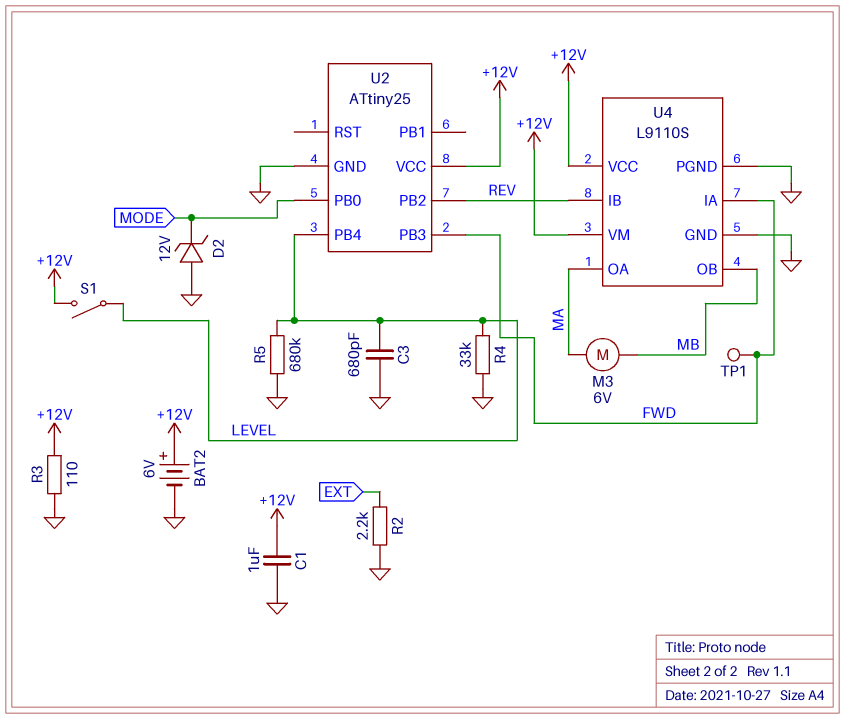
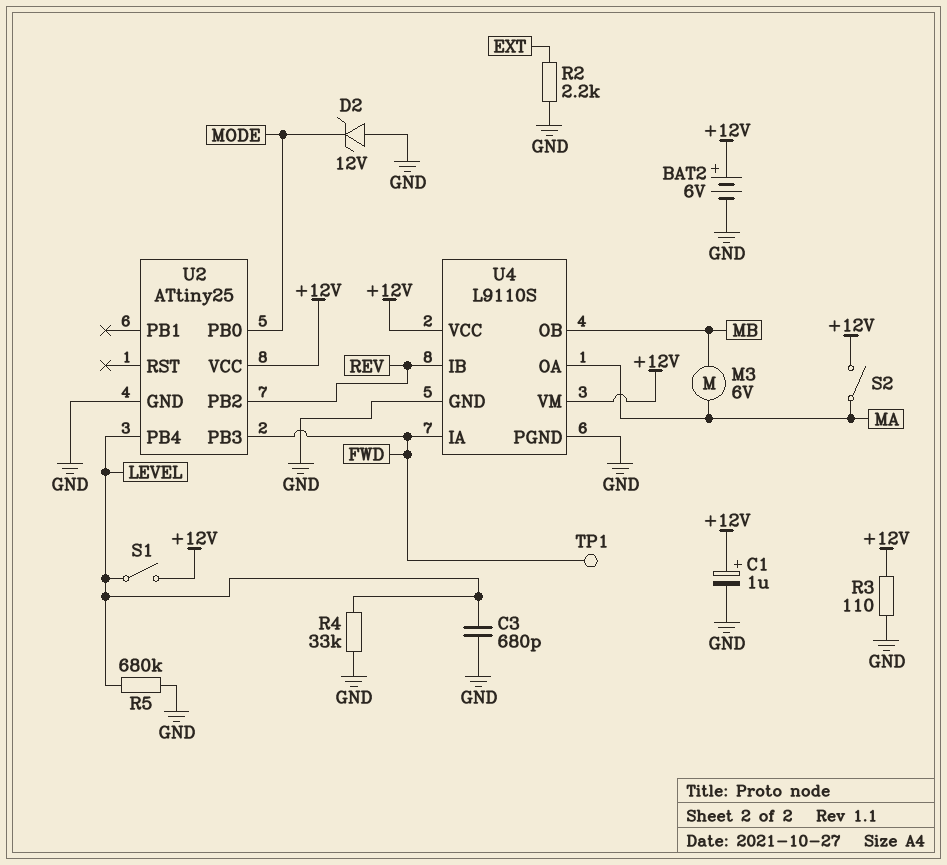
C1: 1uF (+12V, GND) -> 1uF (plus +12V, minus GND)
S2: none -> switch (+12V, MA)

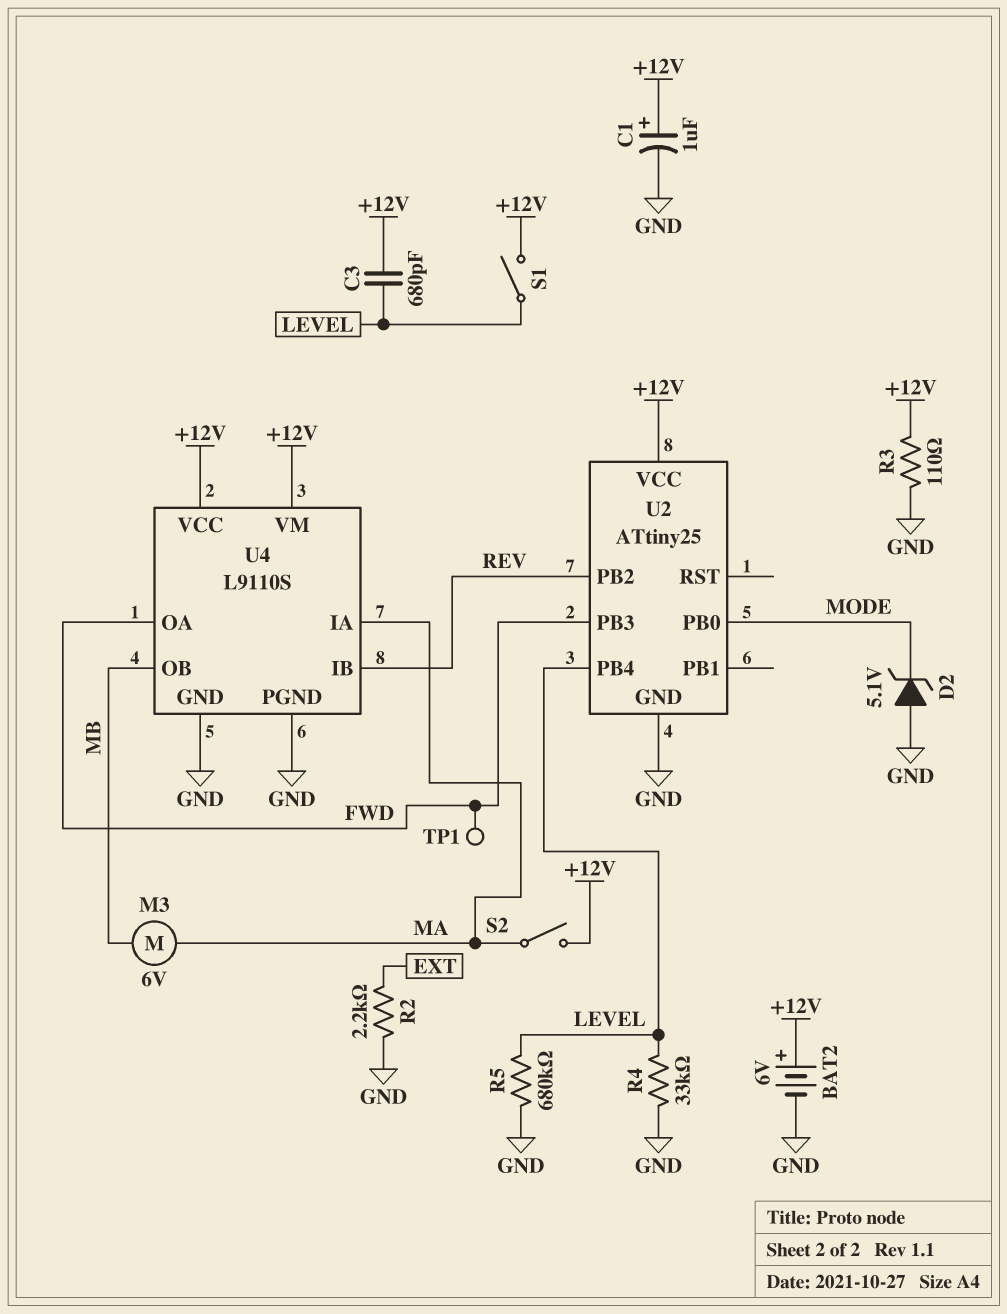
C3: 680pF (GND, LEVEL) -> 680pF (+12V, LEVEL)
D2: zener 12V (A GND, K MODE) -> zener 5.1V (A GND, K MODE)
U4 pin IA: FWD -> MA
U4 pin OA: MA -> FWD

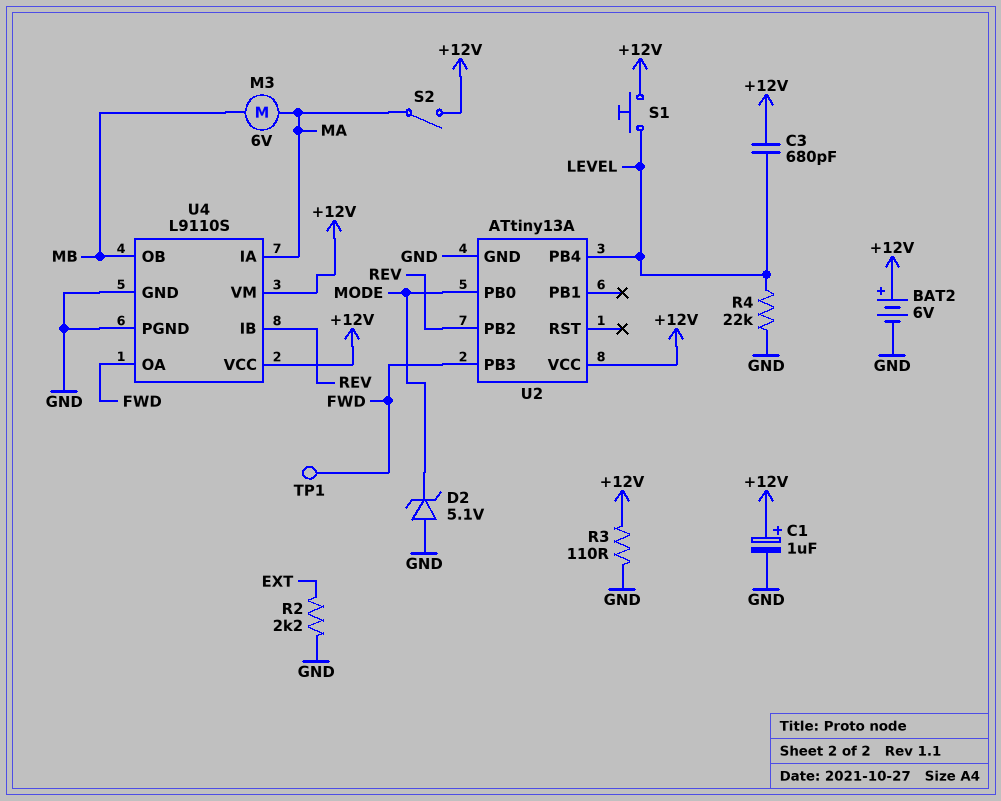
R4: 33k (GND, LEVEL) -> 22k (GND, LEVEL)
R5: 680k (GND, LEVEL) -> none
S1: switch (+12V, LEVEL) -> button (+12V, LEVEL)
U2: ATtiny25 -> ATtiny13A

